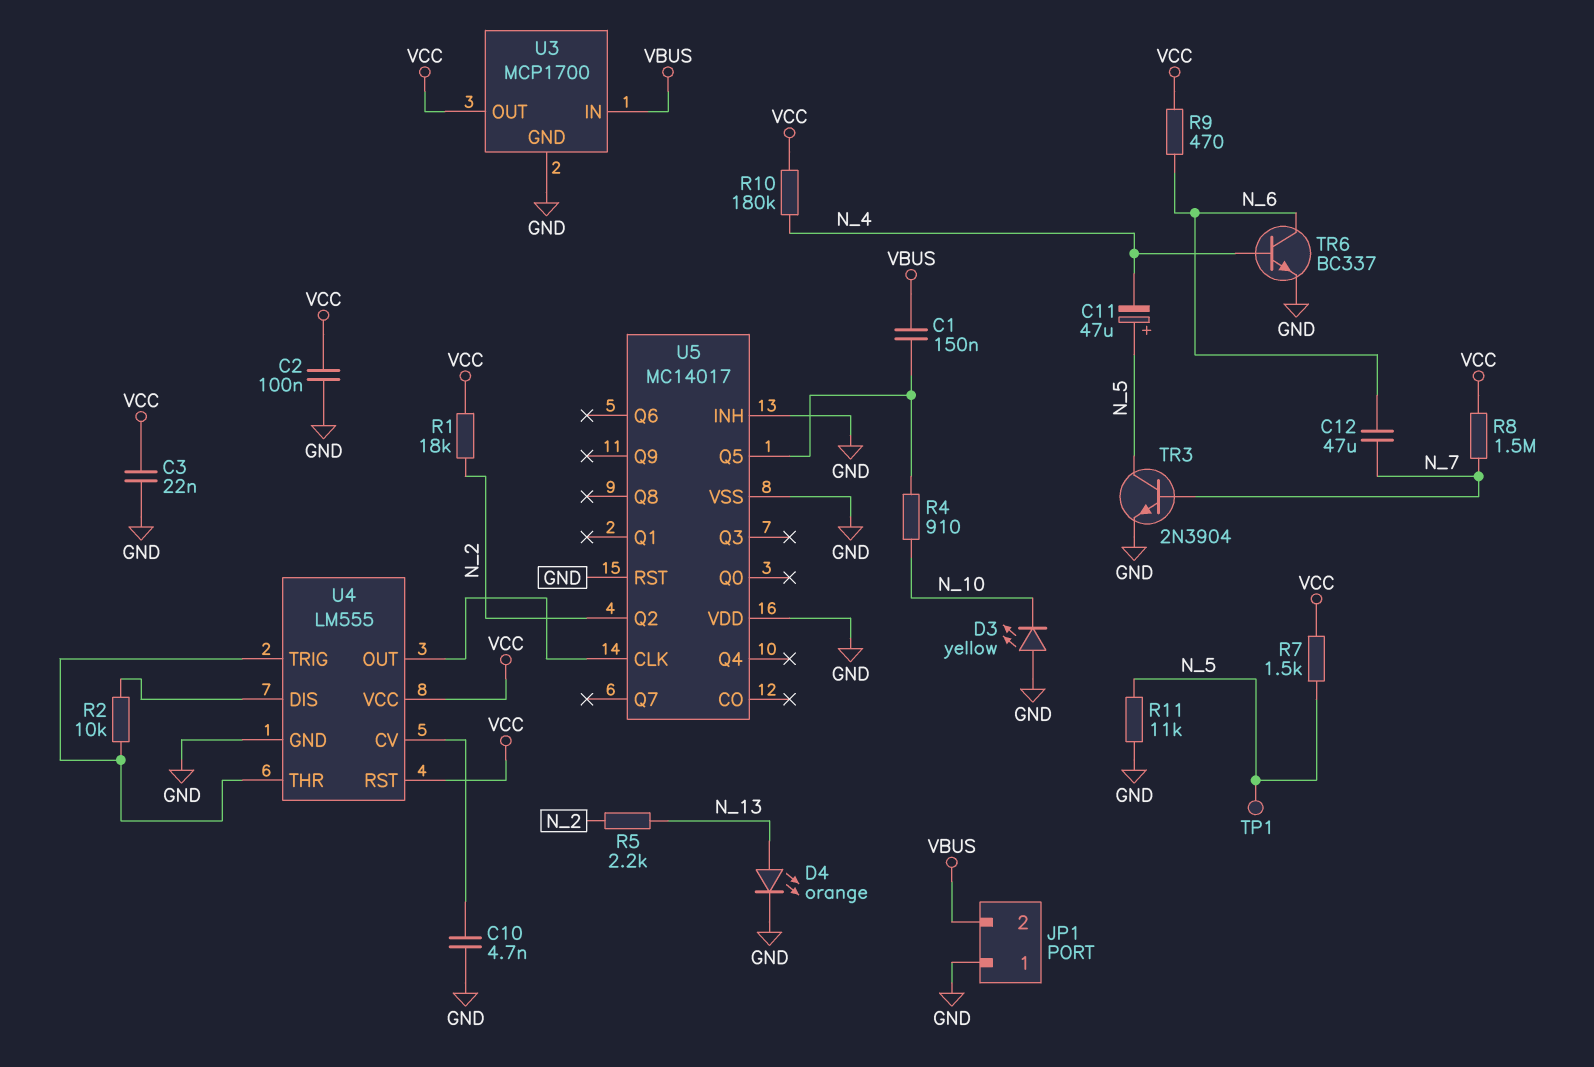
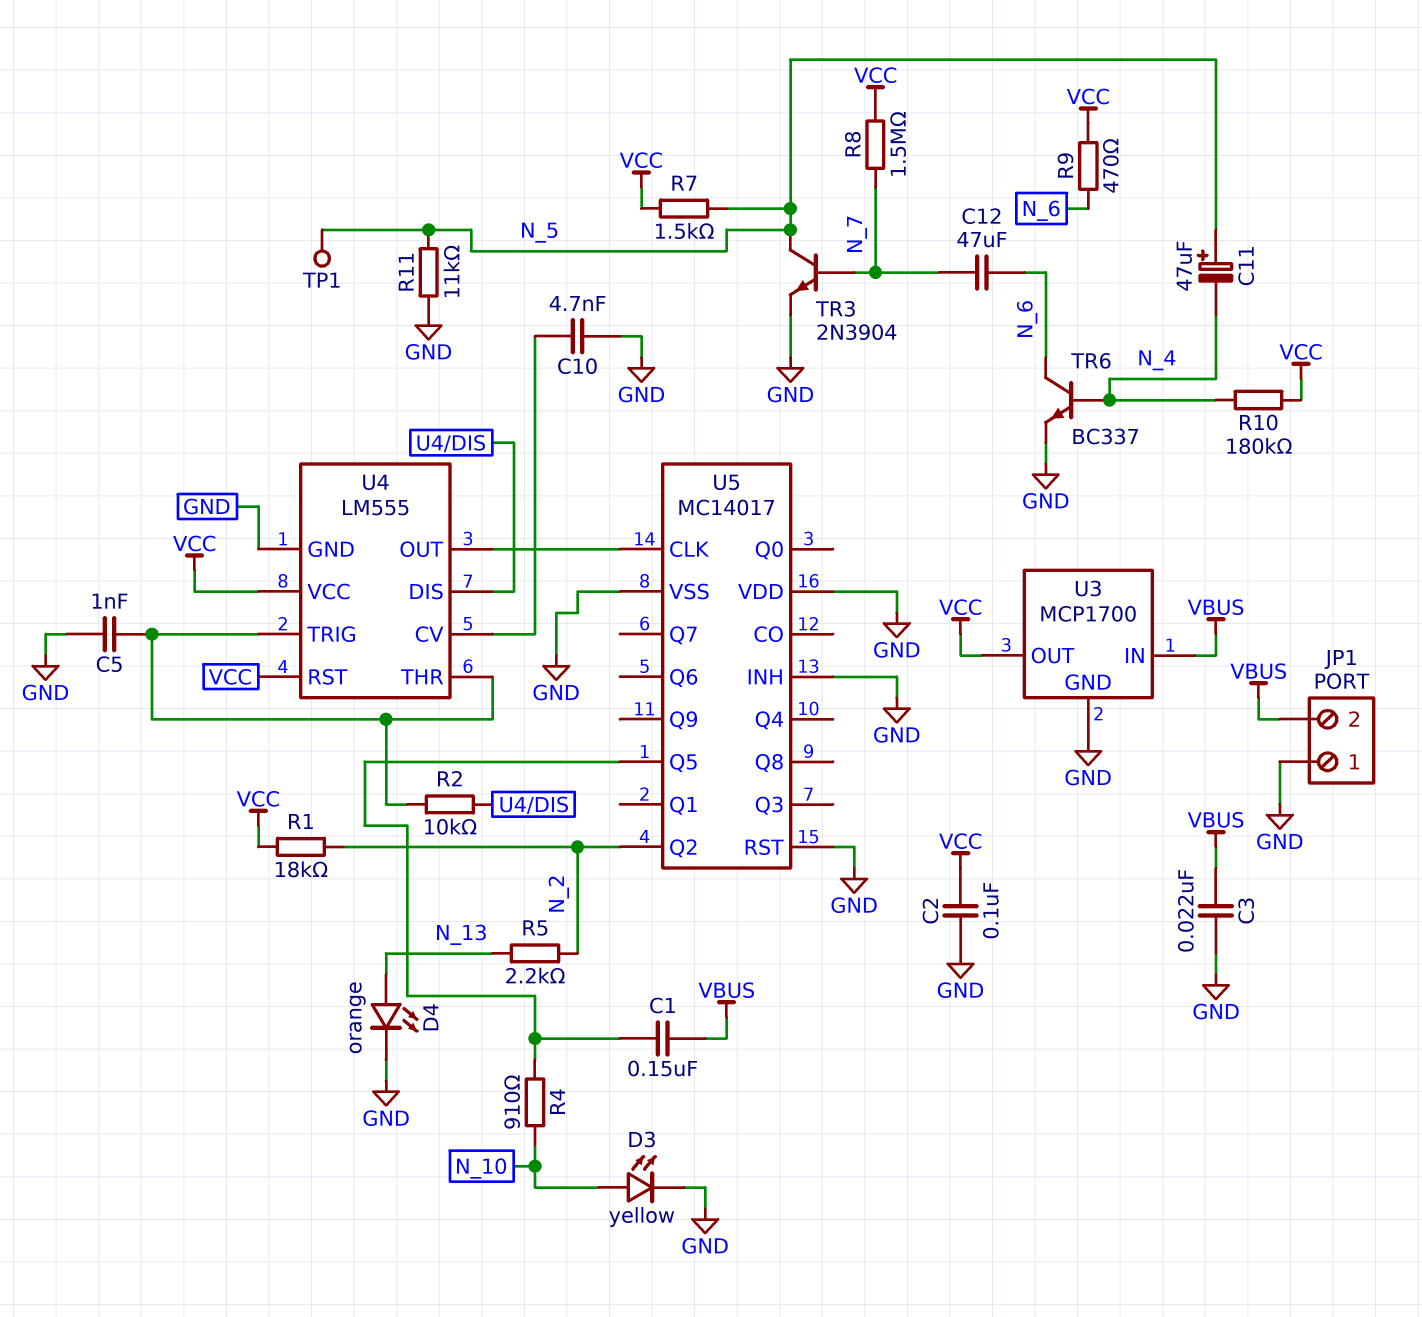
C3: 22nF (GND, VCC) -> 22nF (GND, VBUS)
C5: none -> 1nF (GND, U4/THR)
D3: LED yellow (A GND, K N_10) -> LED yellow (A N_10, K GND)

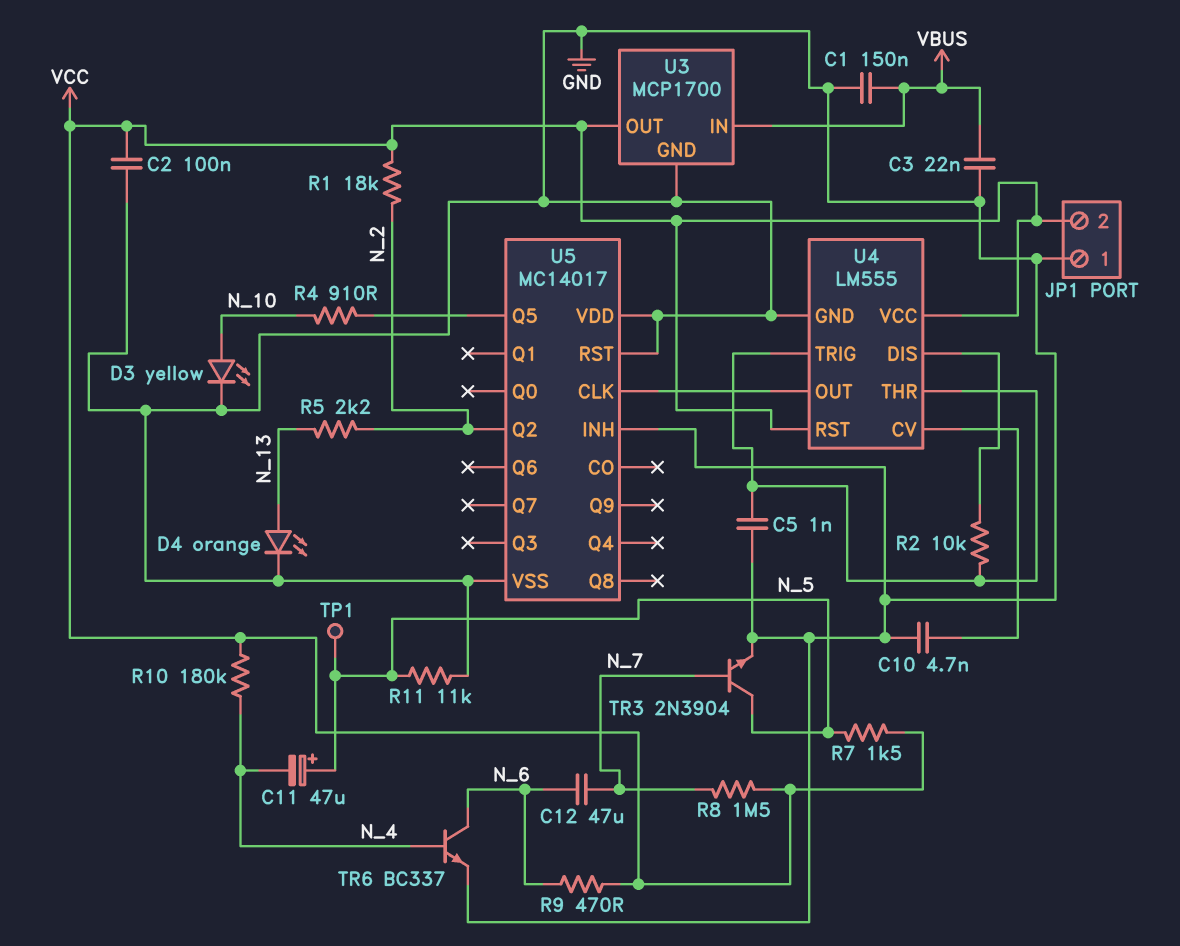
C1: 150nF (U5/Q5, VBUS) -> 150nF (GND, VBUS)
JP1 pin 2: VBUS -> VCC

